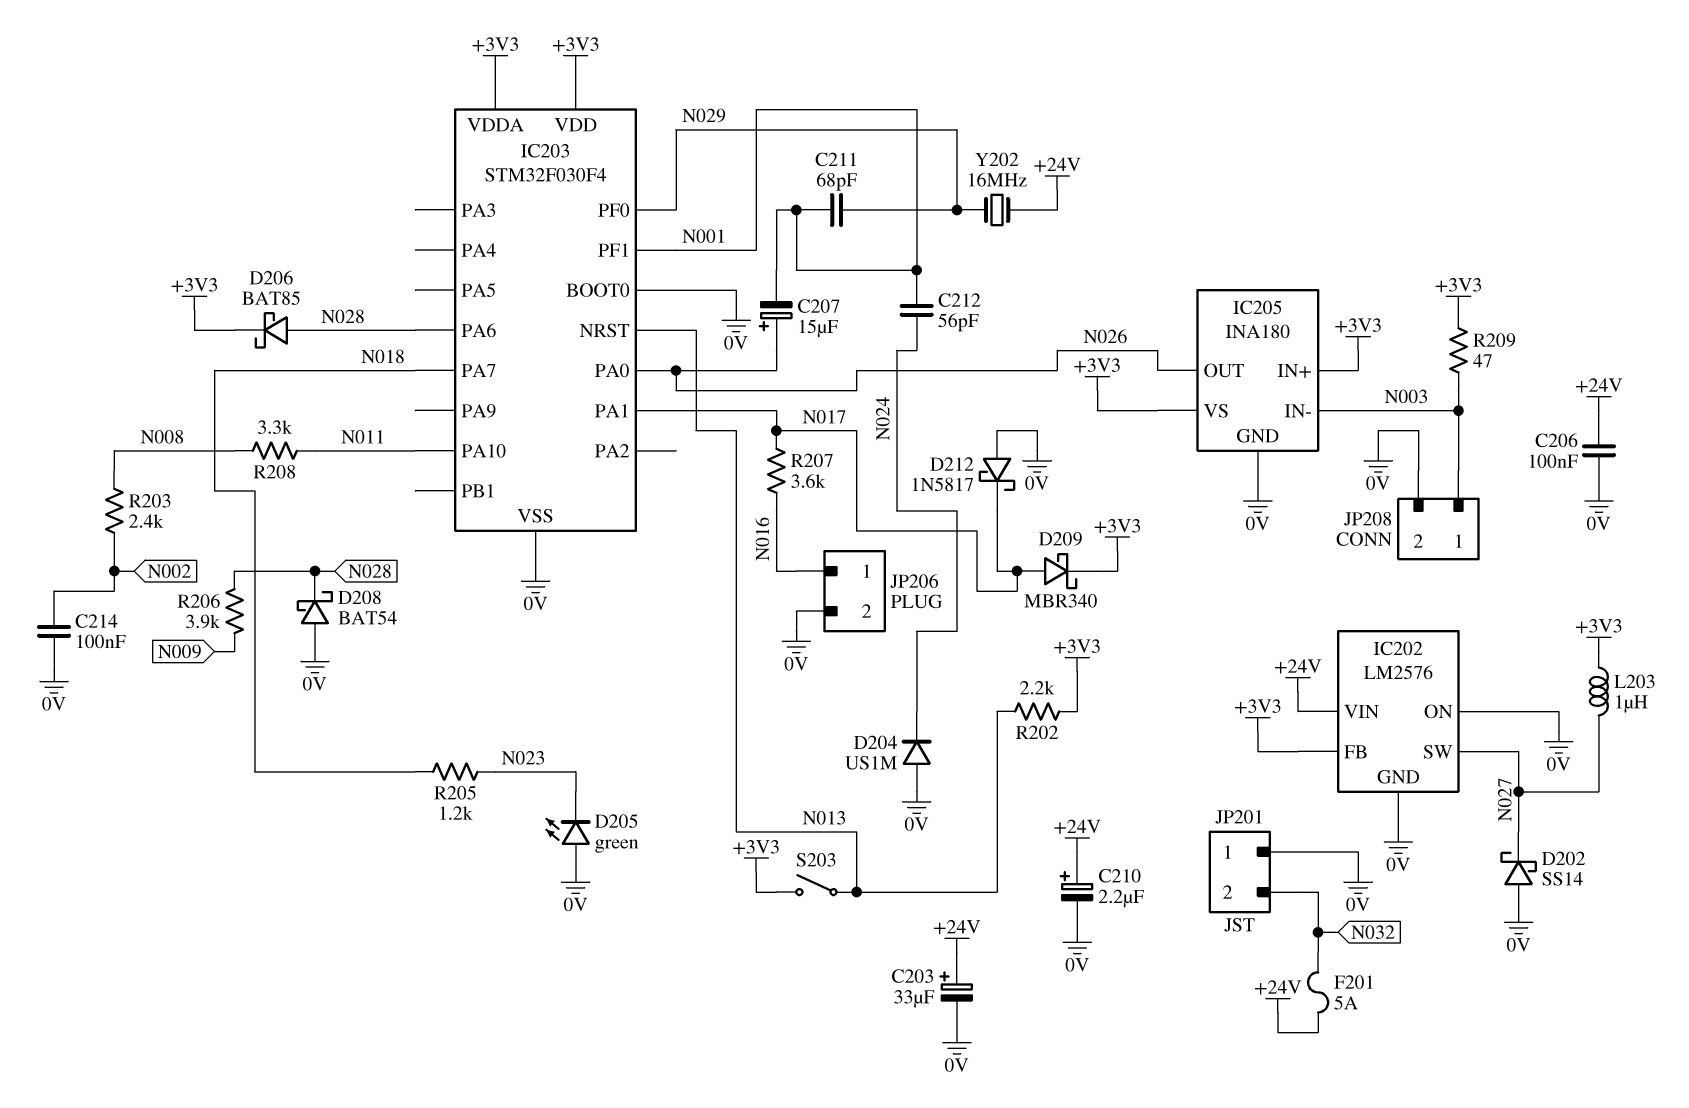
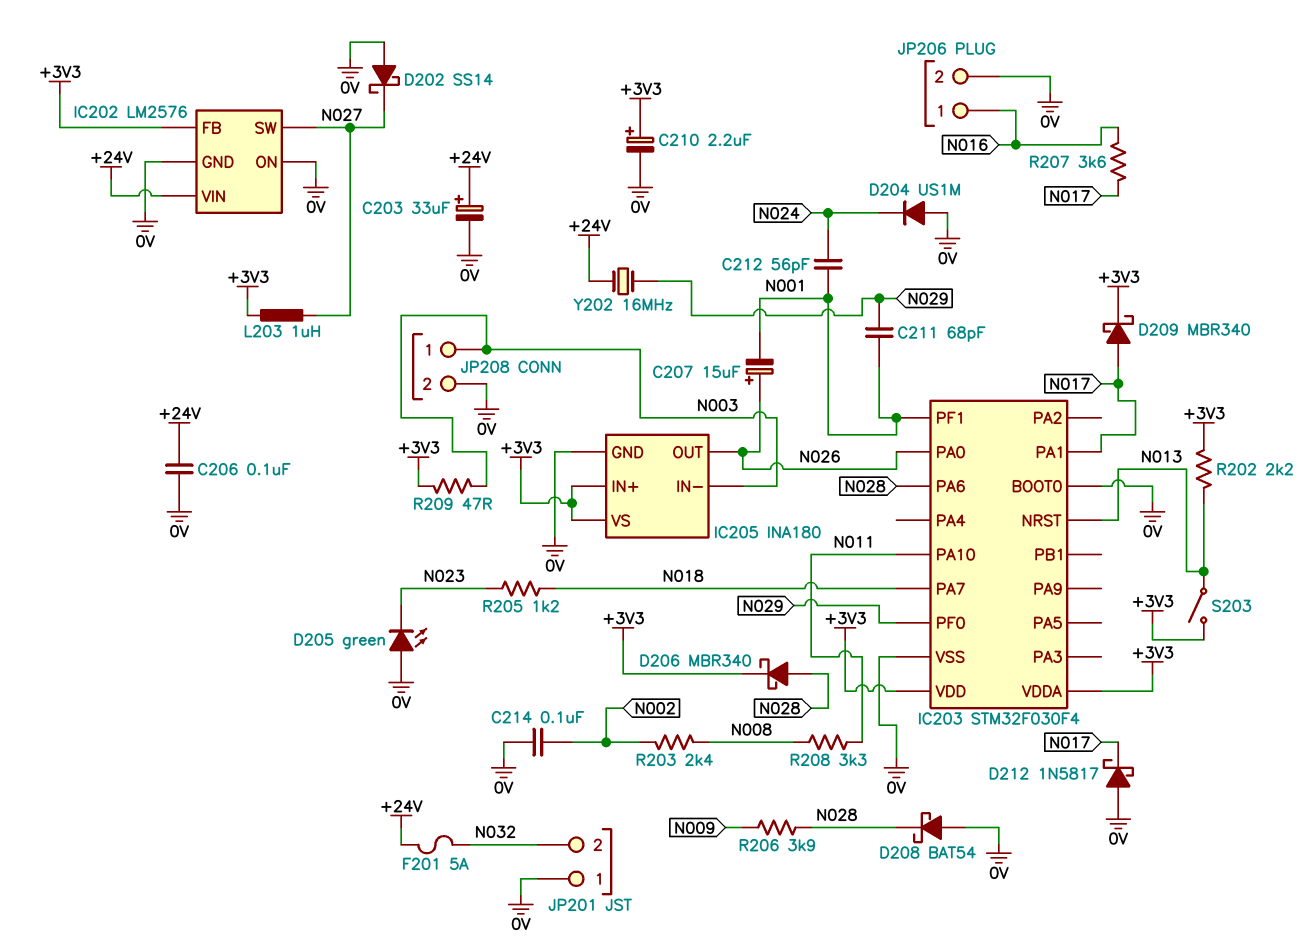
C210: 2.2uF (plus +24V, minus 0V) -> 2.2uF (plus +3V3, minus 0V)
D206: schottky BAT85 (A N028, K +3V3) -> schottky MBR340 (A N028, K +3V3)

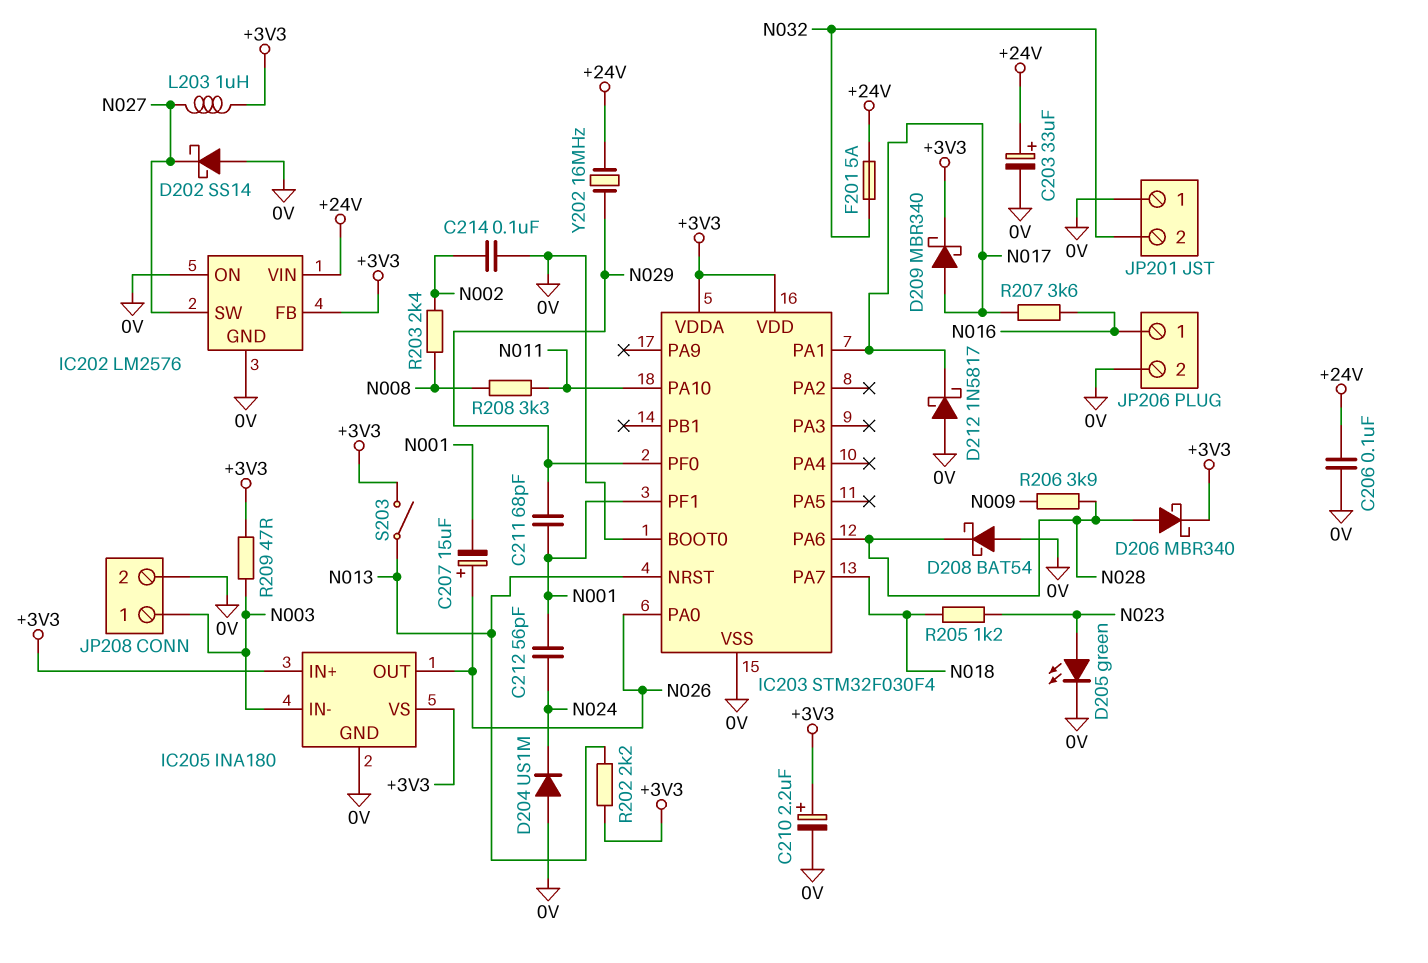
D205: LED green (A 0V, K N023) -> LED green (A N023, K 0V)

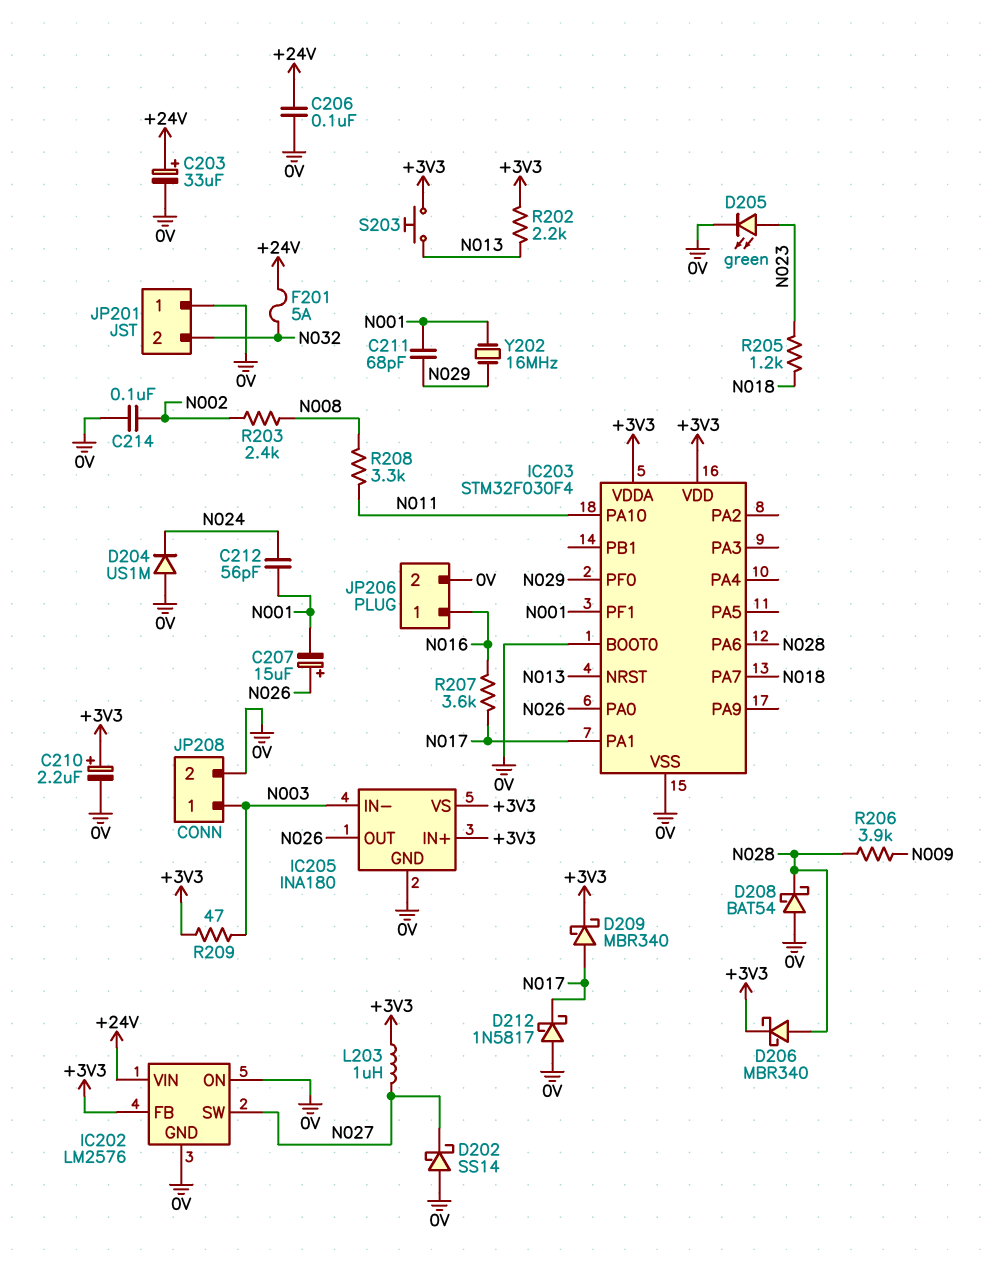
S203: switch (+3V3, N013) -> button (+3V3, N013)
Y202: 16MHz (+24V, N029) -> 16MHz (N001, N029)

